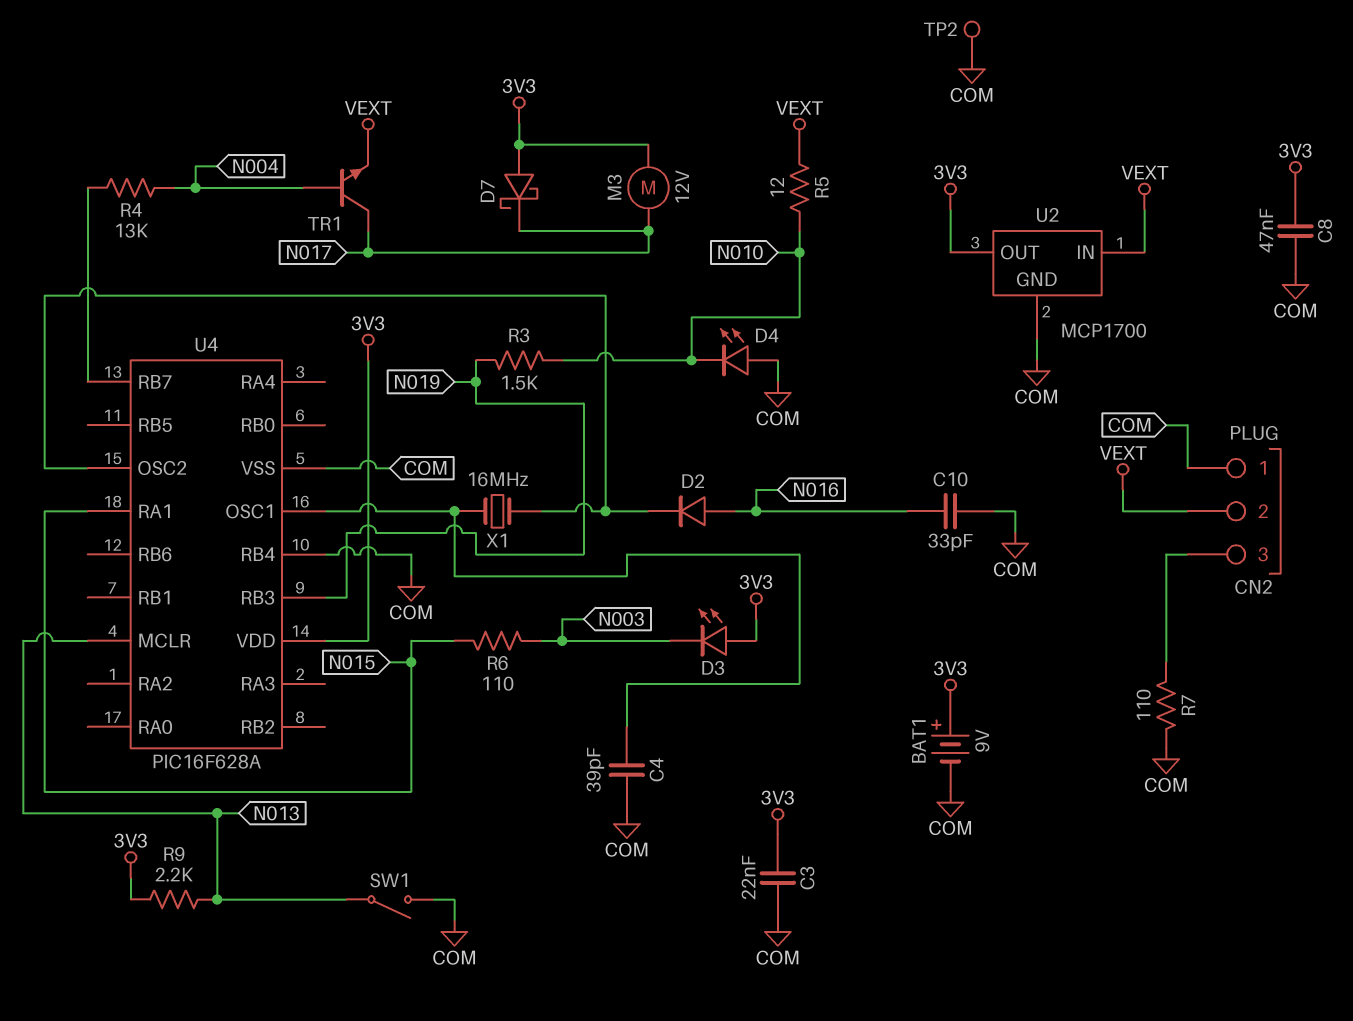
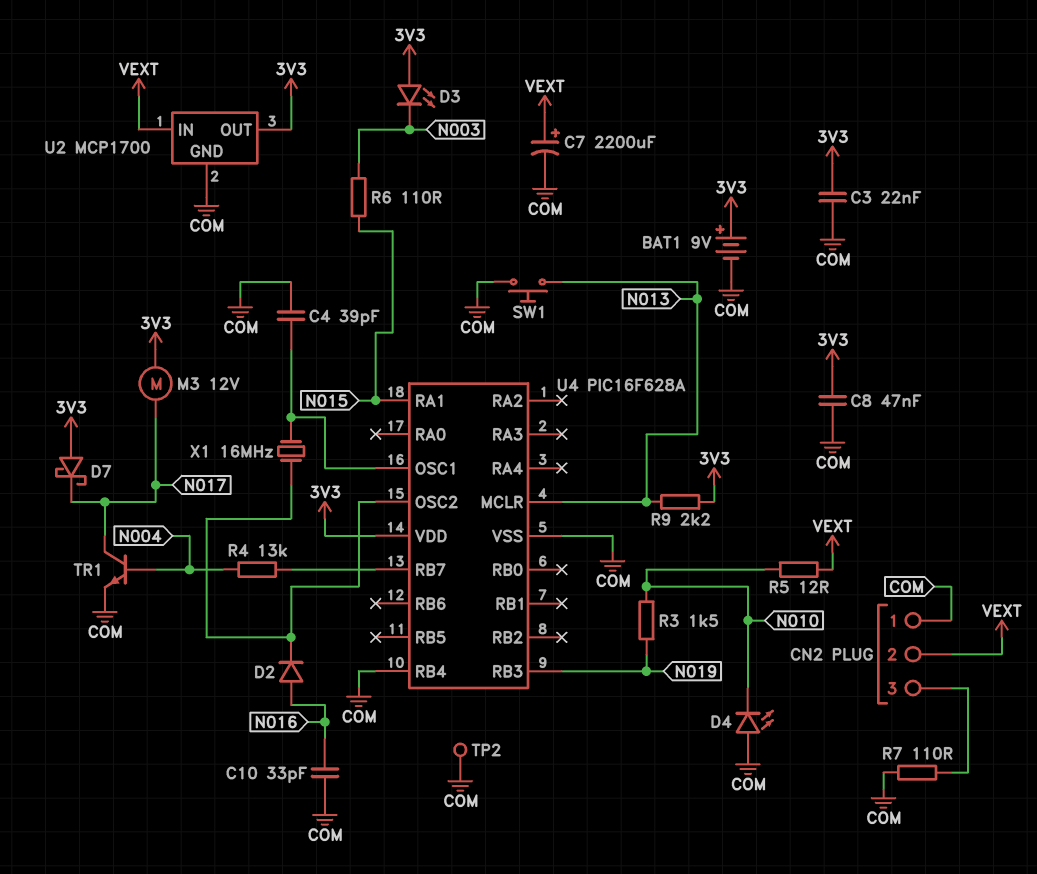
C7: none -> 2200uF (plus VEXT, minus COM)
SW1: switch (COM, N013) -> button (COM, N013)
TR1: NPN (B N004, C N017, E VEXT) -> NPN (B N004, C N017, E COM)

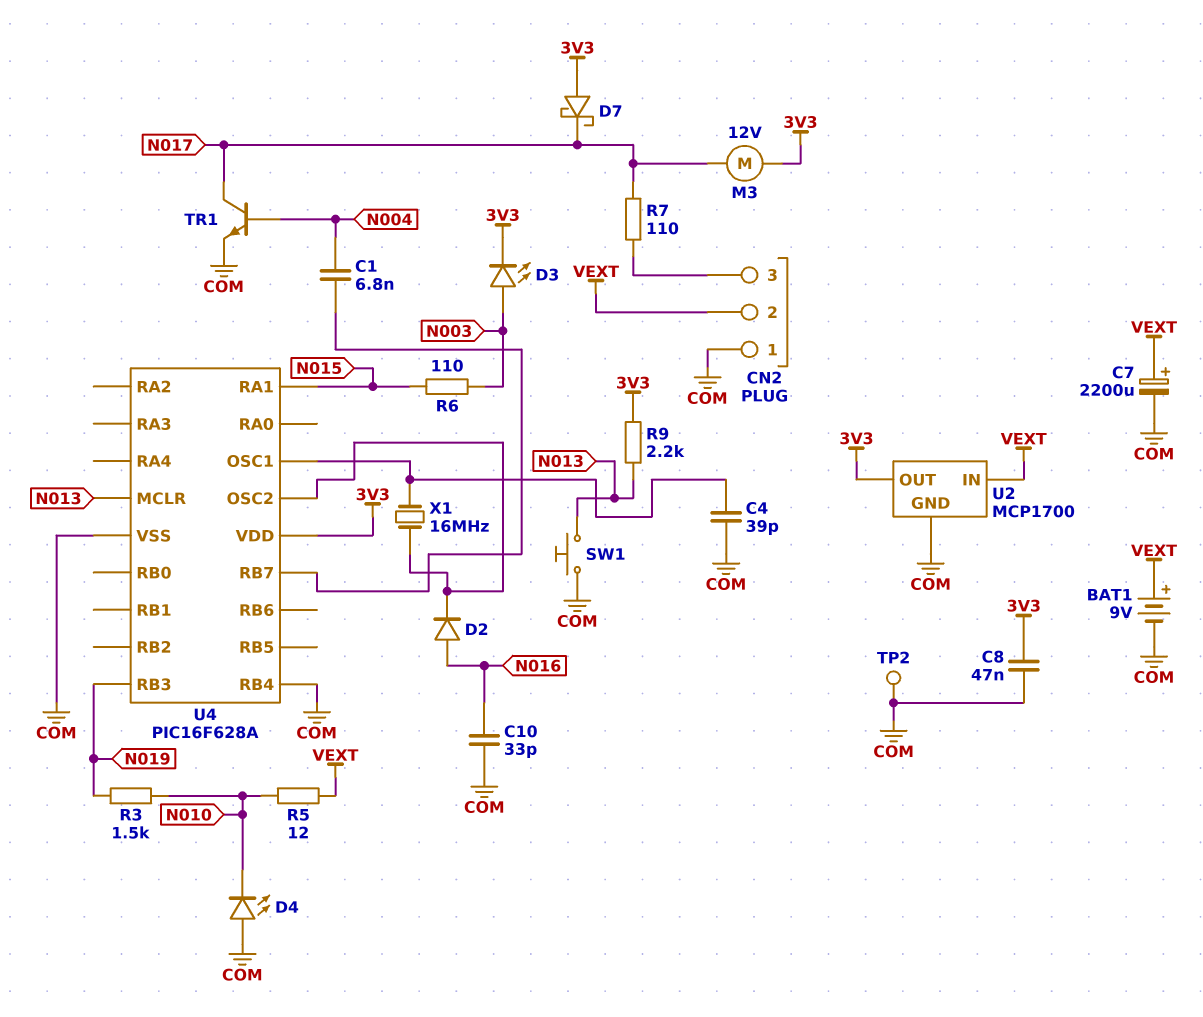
BAT1: 9V (plus 3V3, minus COM) -> 9V (plus VEXT, minus COM)
C1: none -> 6.8nF (N004, U4/RB7)
C3: 22nF (3V3, COM) -> none
D3: LED (A 3V3, K N003) -> LED (A N003, K 3V3)
R4: 13k (N004, U4/RB7) -> none
R7: 110 (CN2/3, COM) -> 110 (CN2/3, N017)

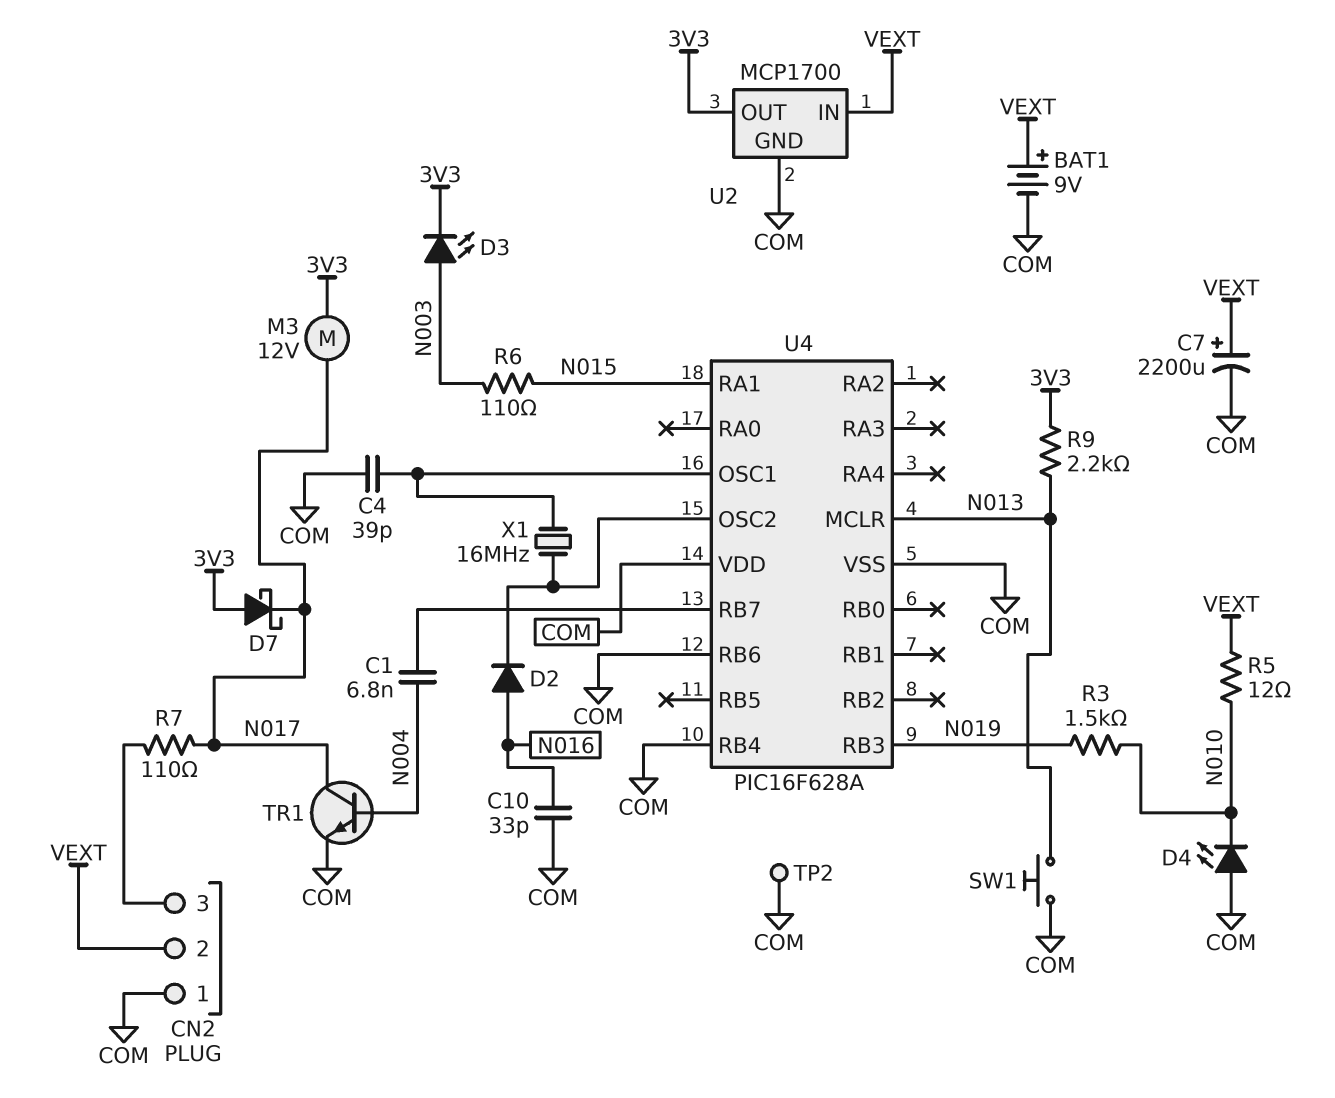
C8: 47nF (3V3, COM) -> none
U4 pin RB6: none -> COM
U4 pin VDD: 3V3 -> COM

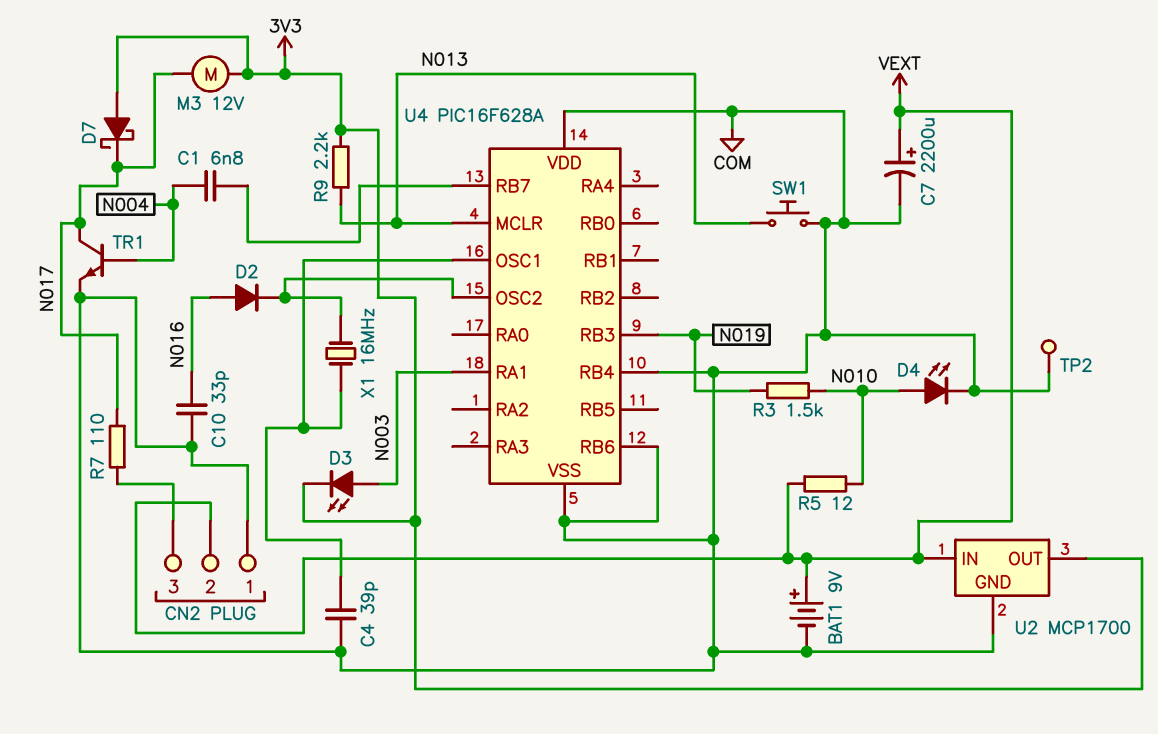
D4: LED (A COM, K N010) -> LED (A N010, K COM)
R6: 110 (N003, N015) -> none
U4 pin RA1: N015 -> N003

